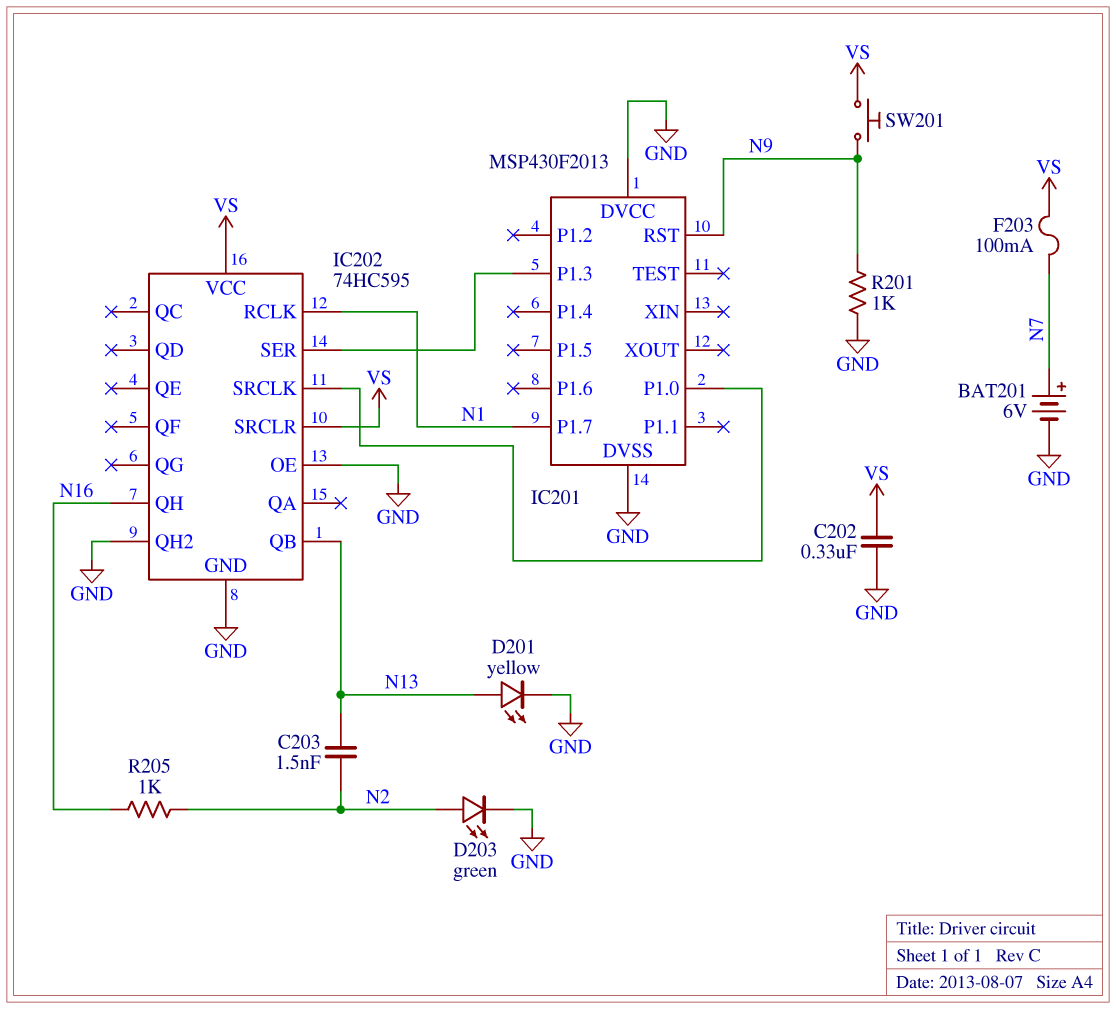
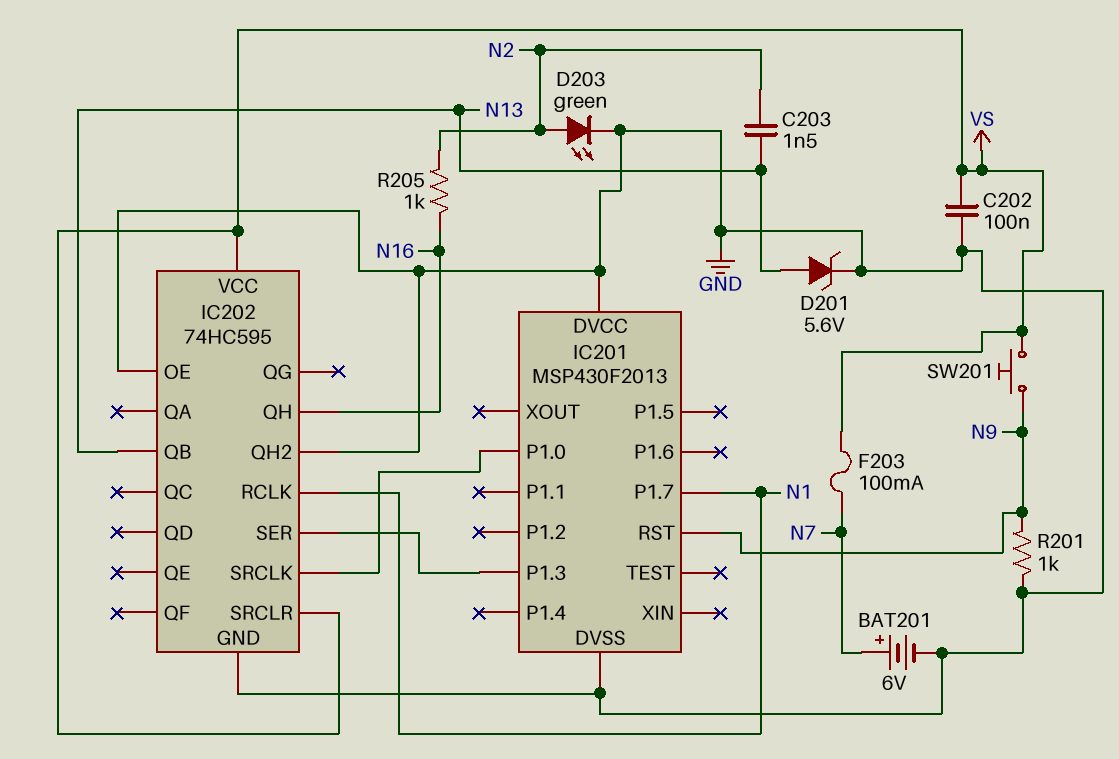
C202: 330nF (GND, VS) -> 100nF (GND, VS)
D201: LED yellow (A N13, K GND) -> zener 5.6V (A N13, K GND)

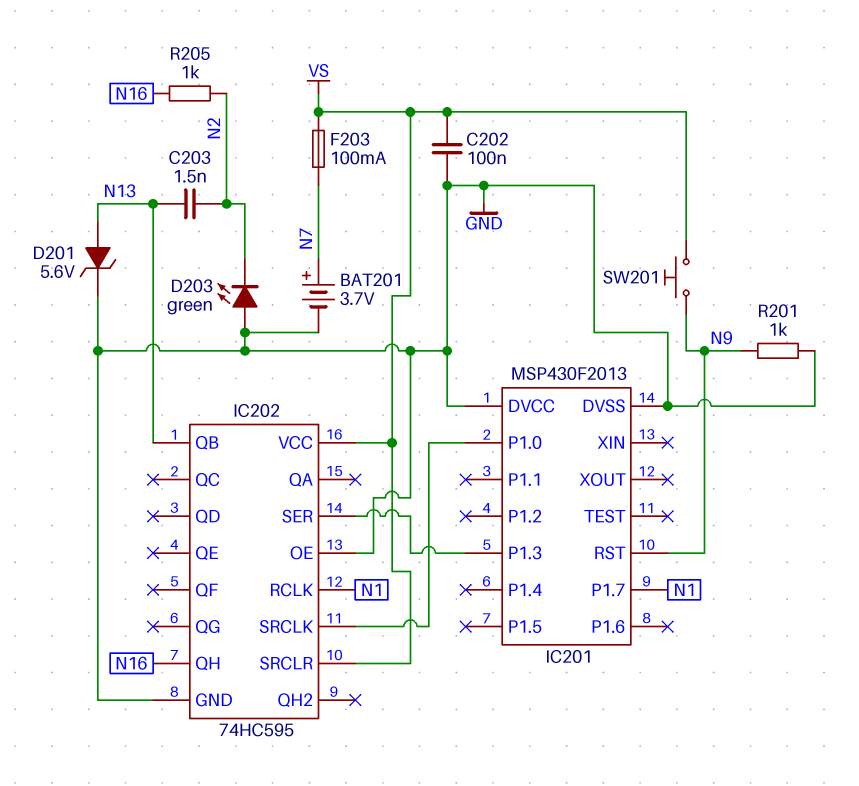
BAT201: 6V (plus N7, minus GND) -> 3.7V (plus N7, minus GND)
D203: LED green (A N2, K GND) -> LED green (A GND, K N2)
IC202 pin QH2: GND -> none

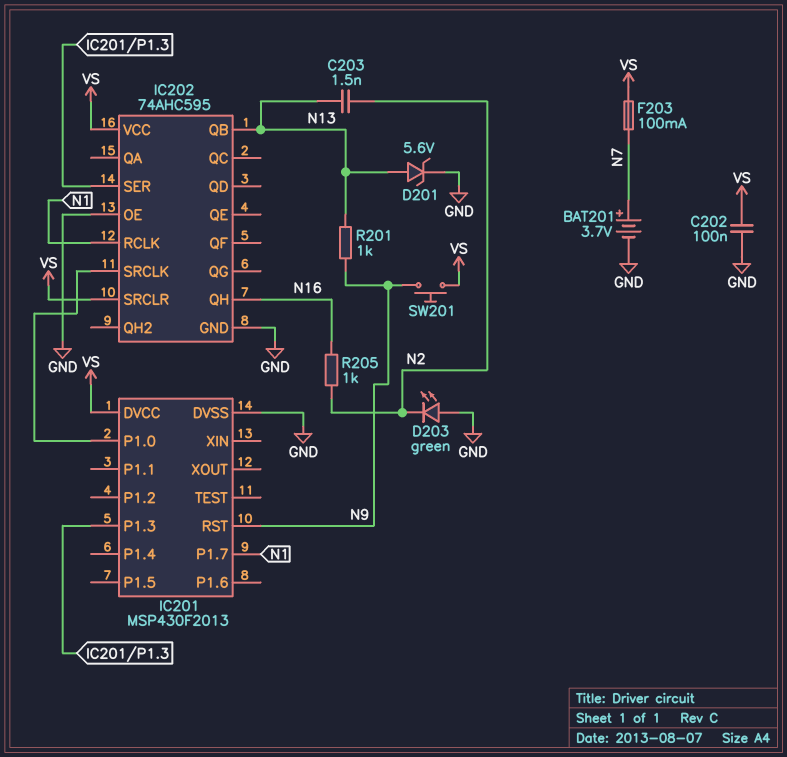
IC201 pin DVCC: GND -> VS
IC202: 74HC595 -> 74AHC595
R201: 1k (GND, N9) -> 1k (N9, N13)

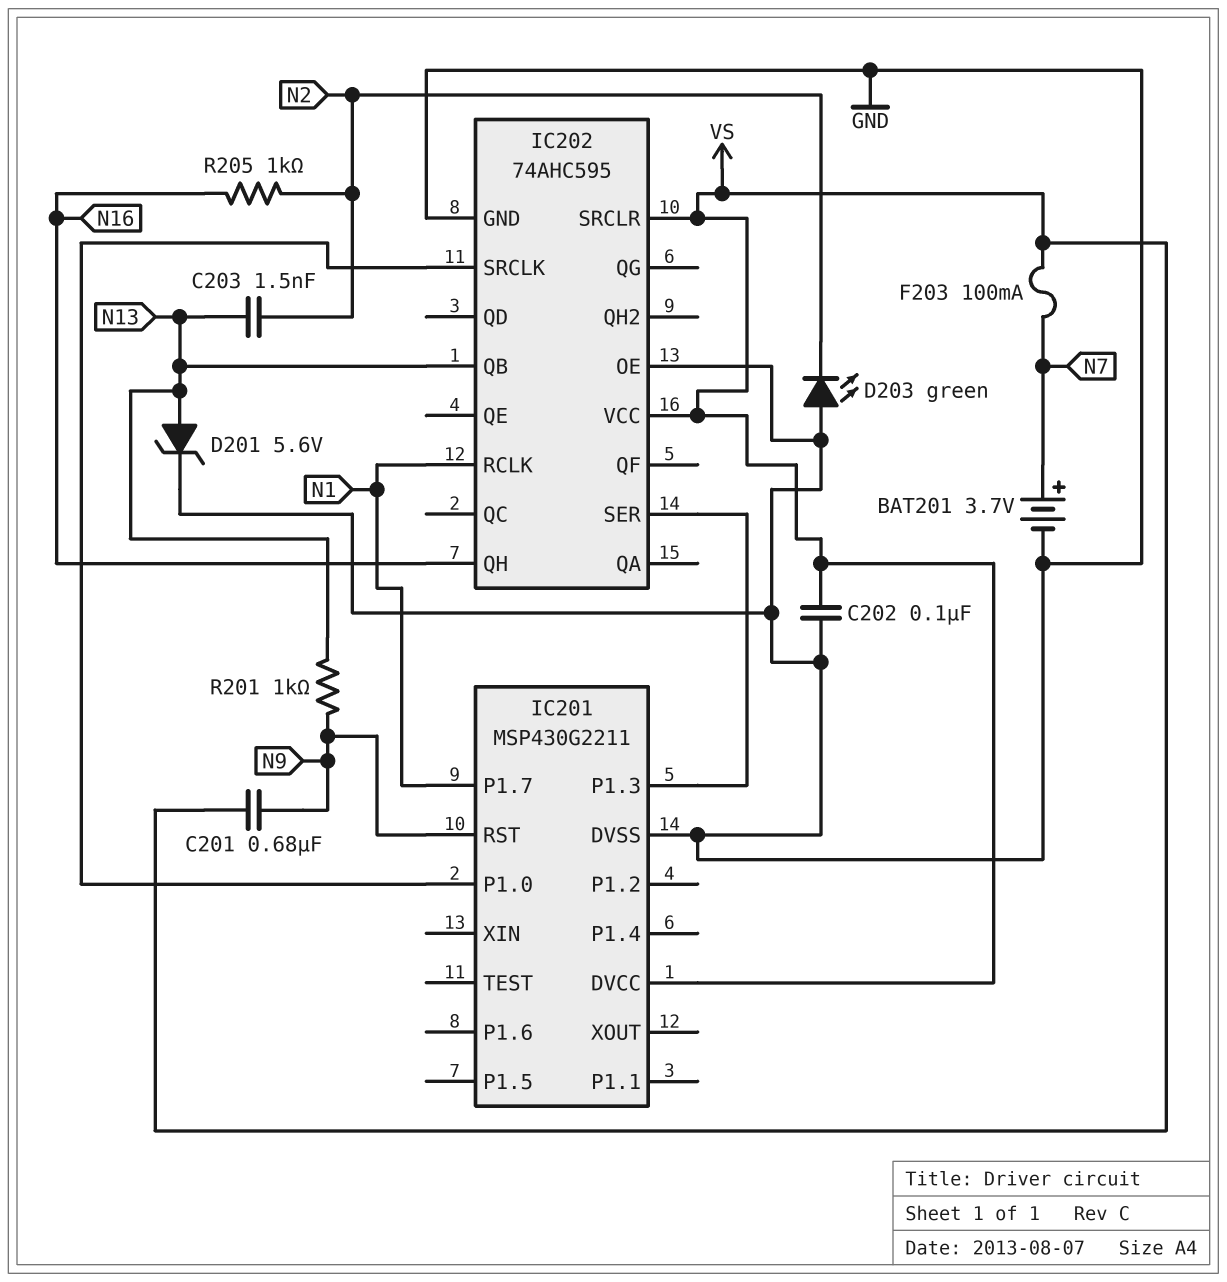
C201: none -> 680nF (N9, VS)
IC201: MSP430F2013 -> MSP430G2211
SW201: button (N9, VS) -> none

